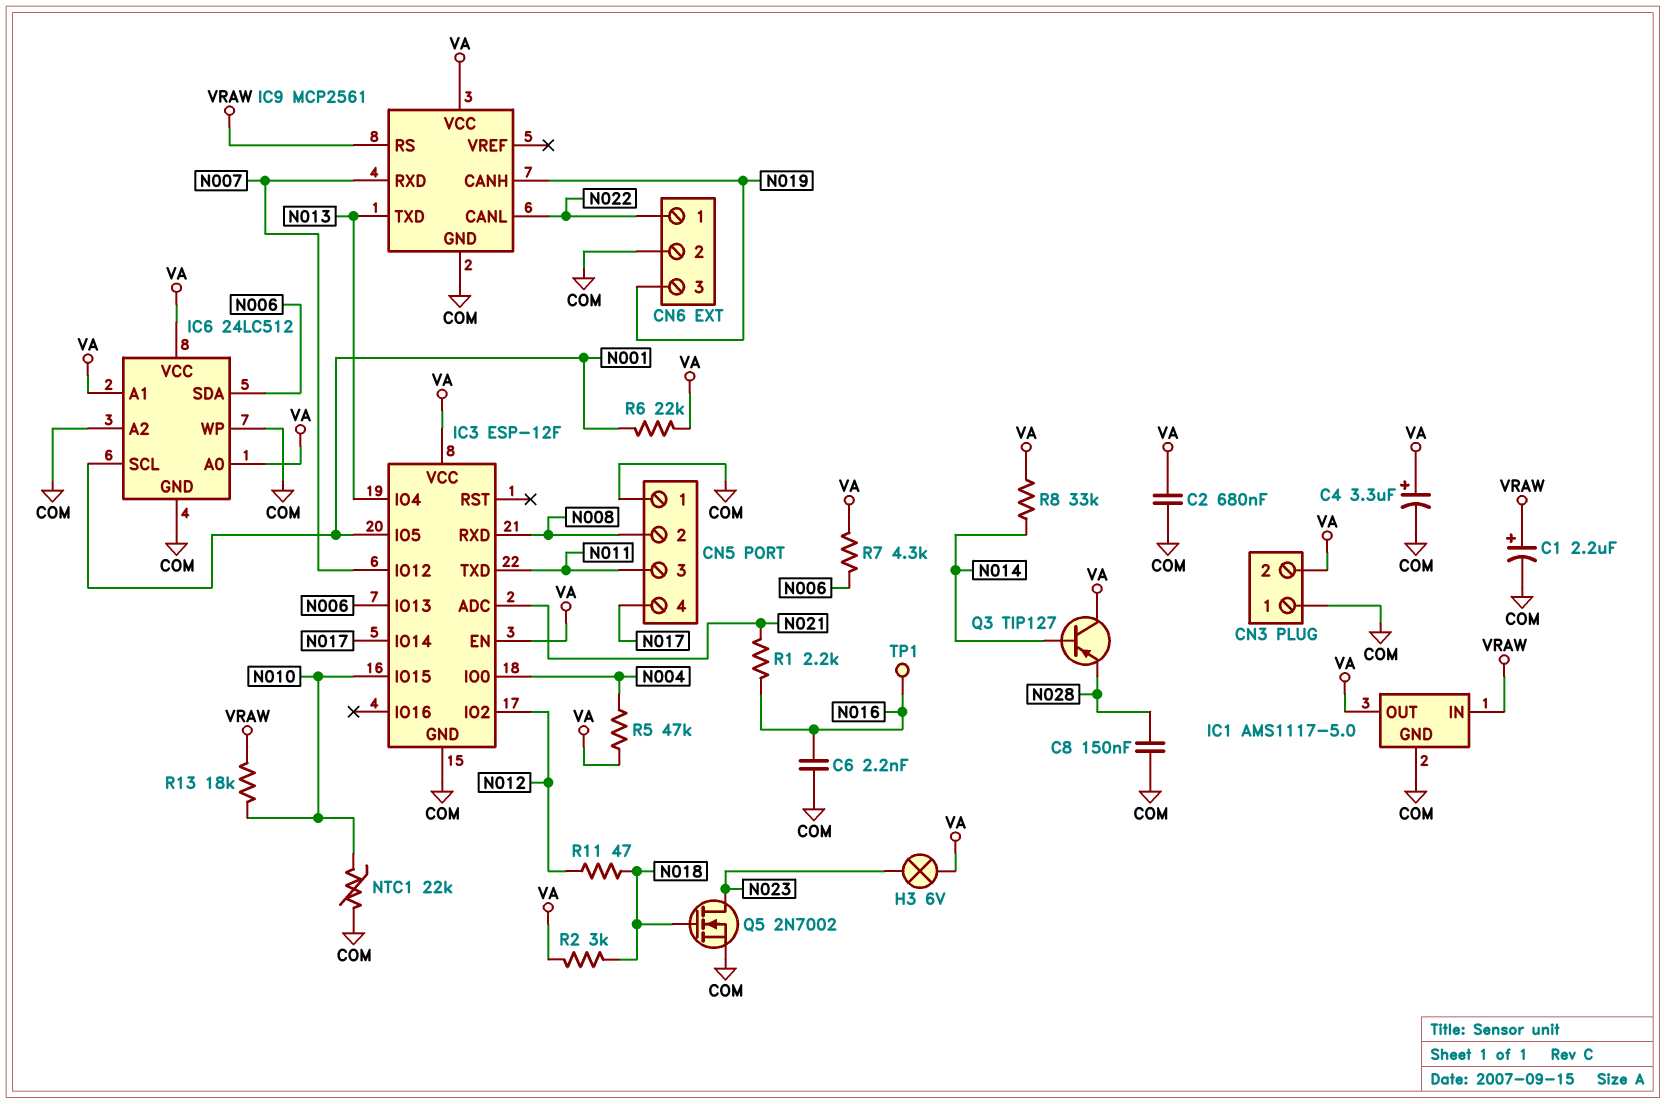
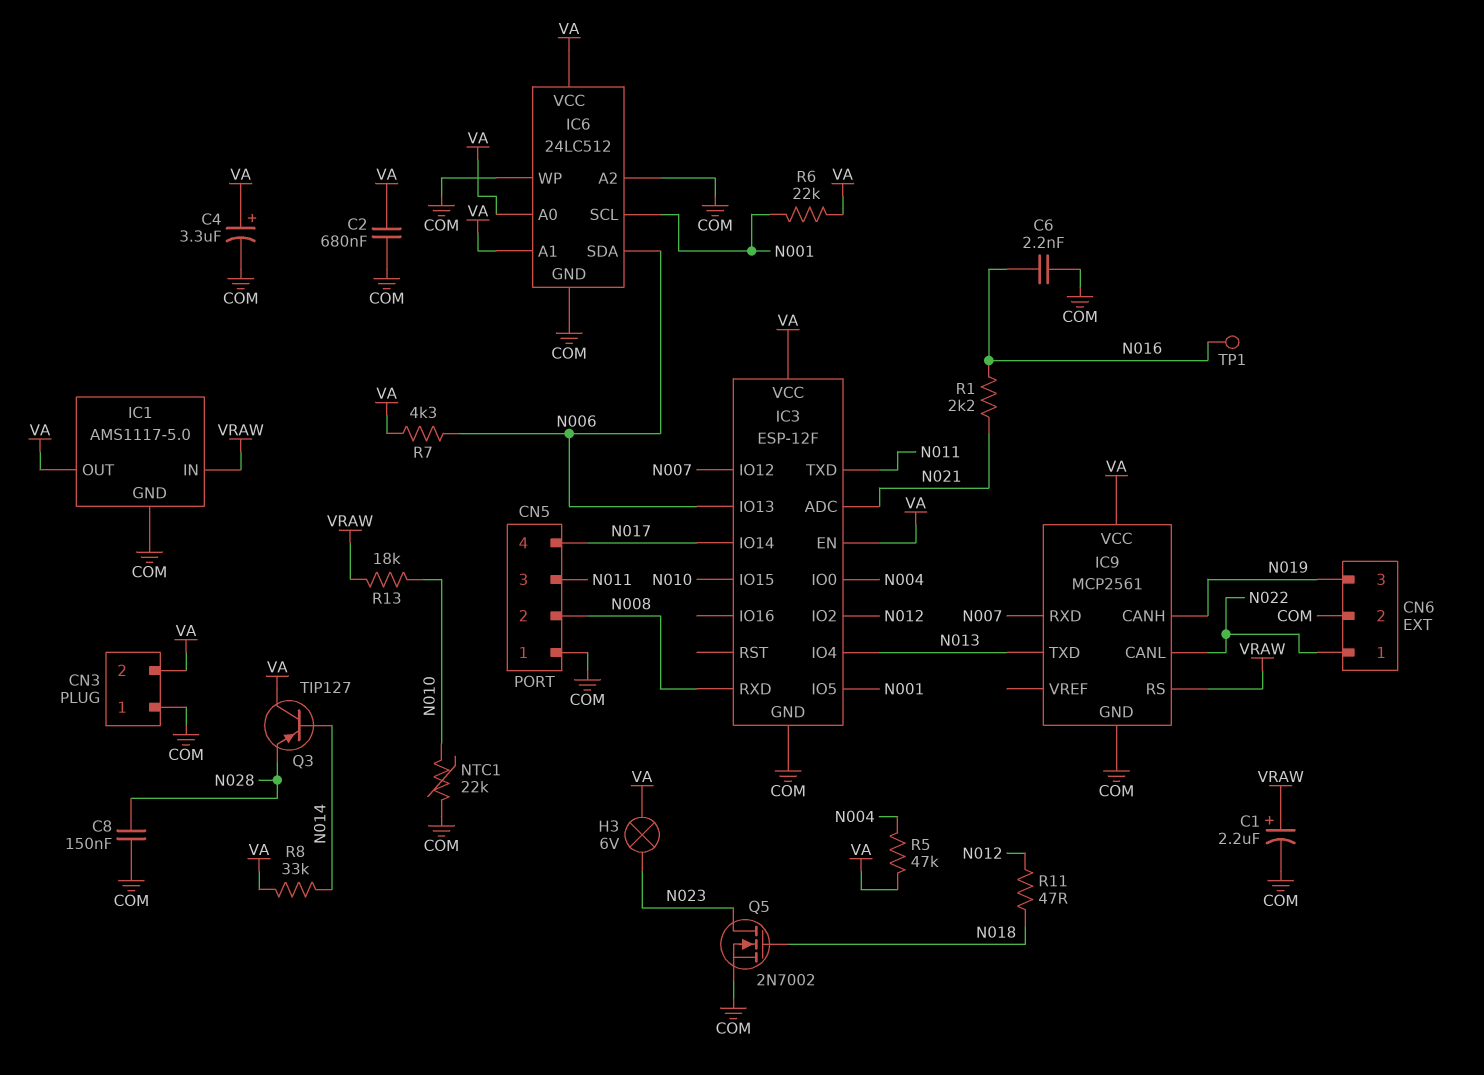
R2: 3k (N018, VA) -> none

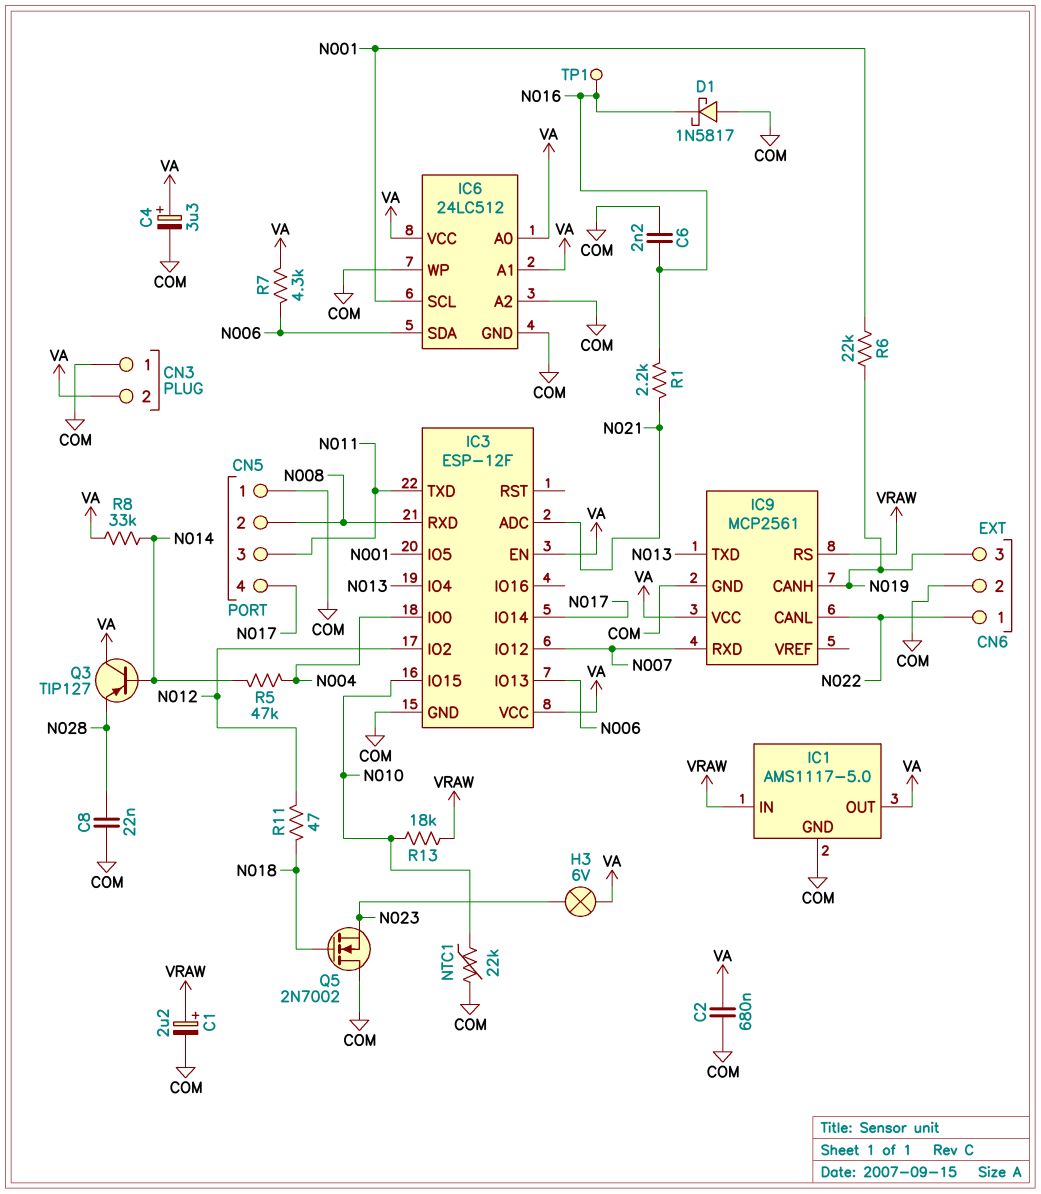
C8: 150nF (COM, N028) -> 22nF (COM, N028)
D1: none -> schottky 1N5817 (A COM, K N016)
Q5: NMOS 2N7002 (G N018, D N023, S COM) -> NMOS 2N7002 (G N018, D COM, S N023)
R5: 47k (N004, VA) -> 47k (N004, N014)
R6: 22k (N001, VA) -> 22k (N001, N019)

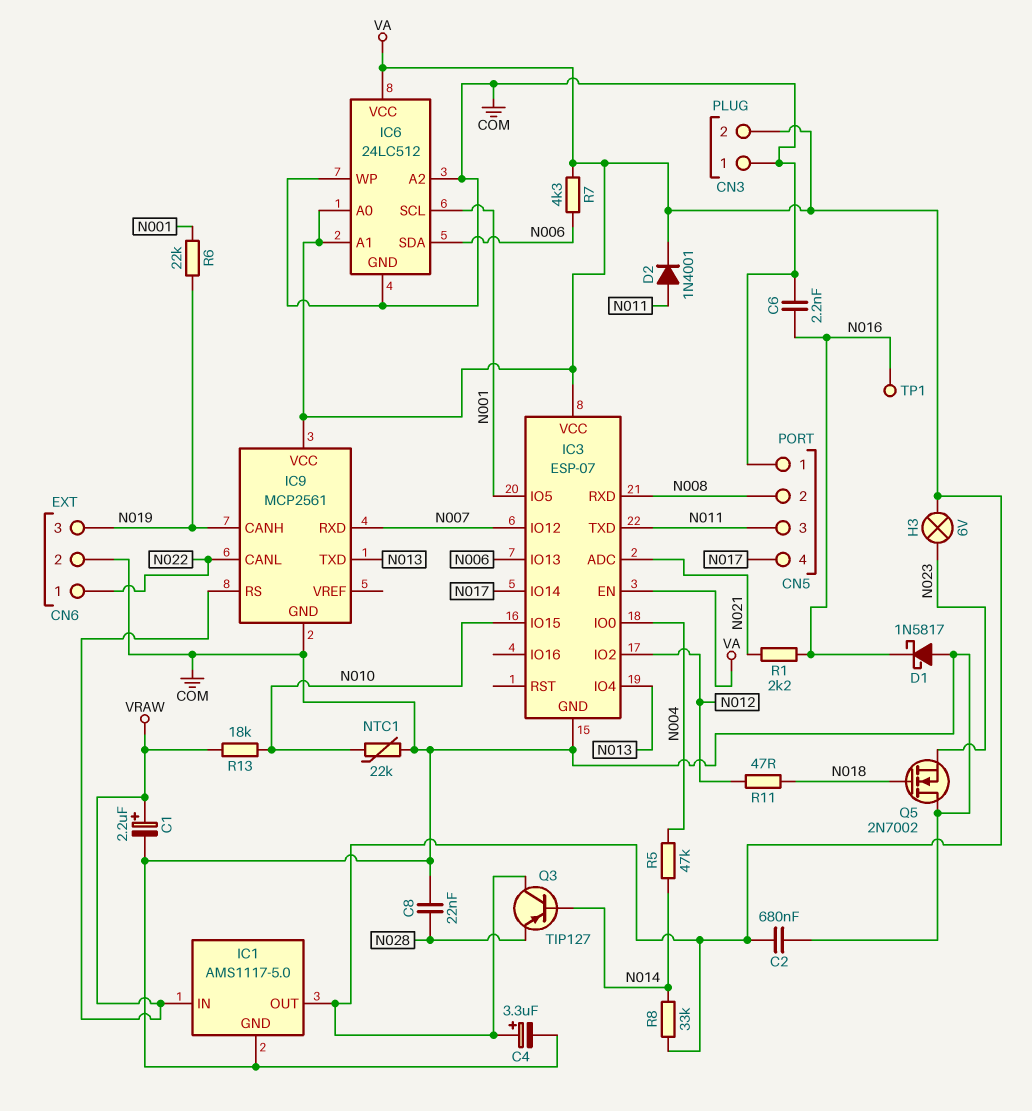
D2: none -> diode 1N4001 (A N011, K VA)
IC3: ESP-12F -> ESP-07

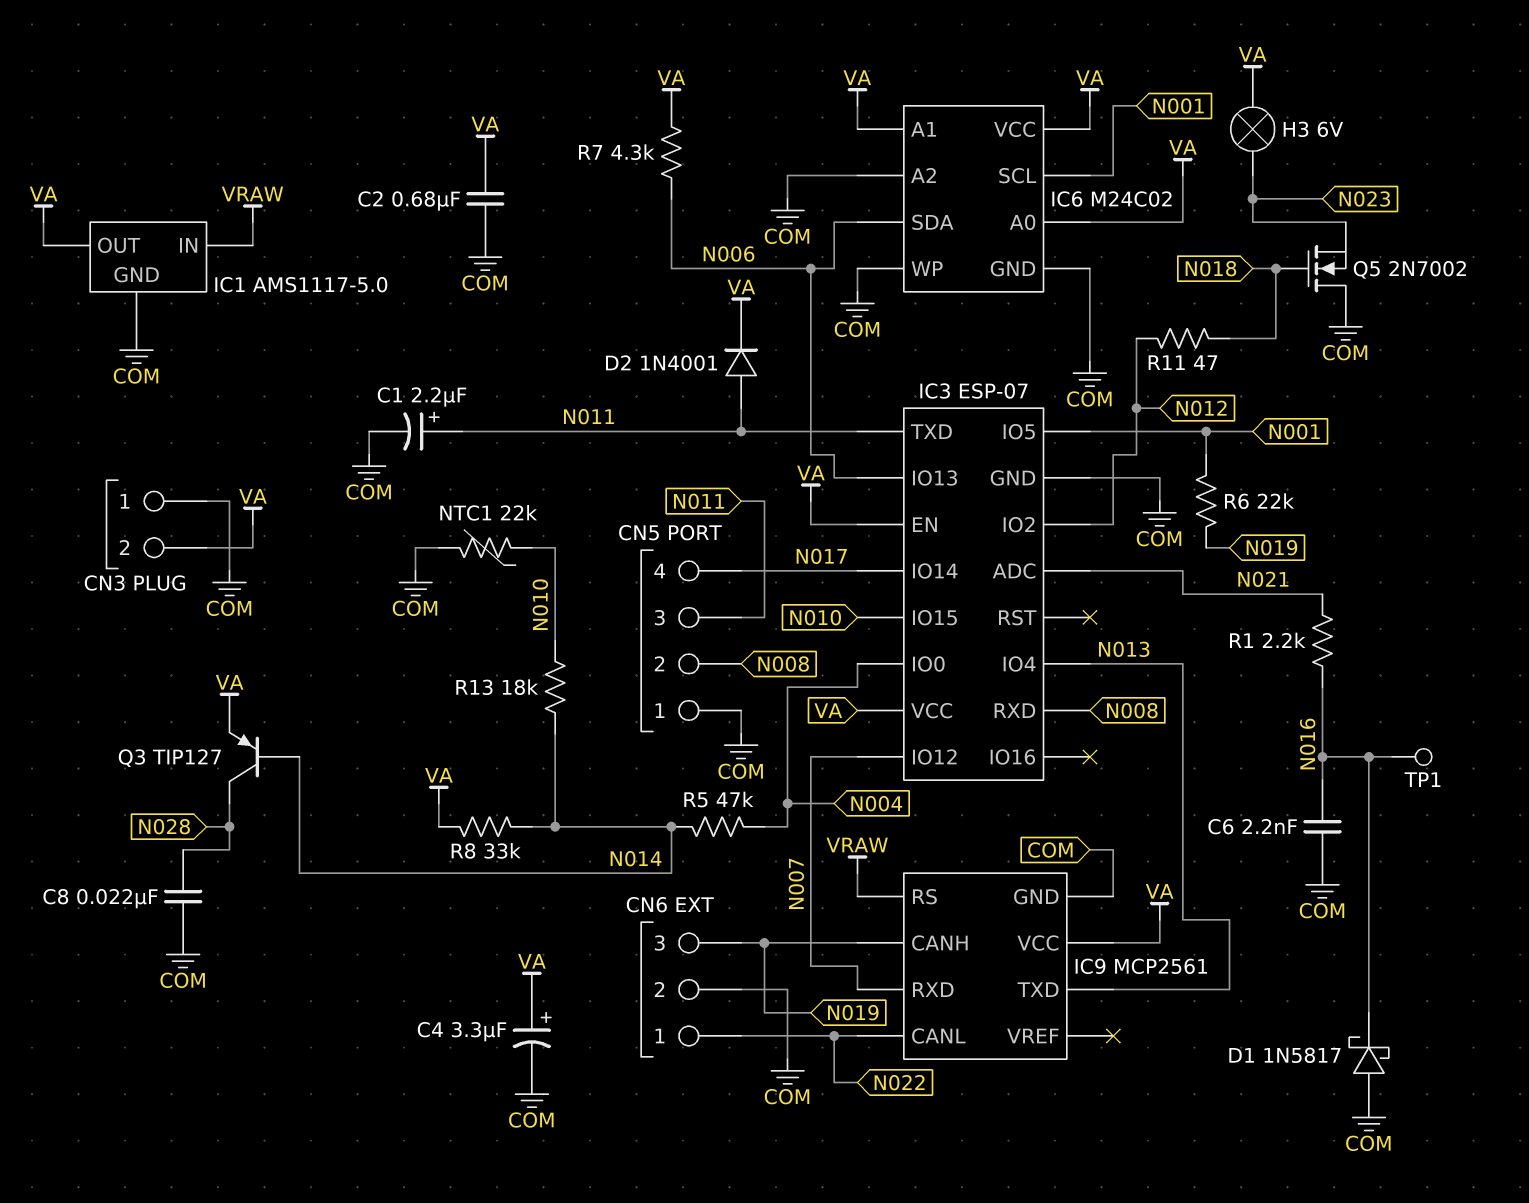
C1: 2.2uF (plus VRAW, minus COM) -> 2.2uF (plus N011, minus COM)
IC6: 24LC512 -> M24C02
Q3: PNP TIP127 (B N014, C VA, E N028) -> PNP TIP127 (B N014, C N028, E VA)
R13: 18k (N010, VRAW) -> 18k (N010, N014)

